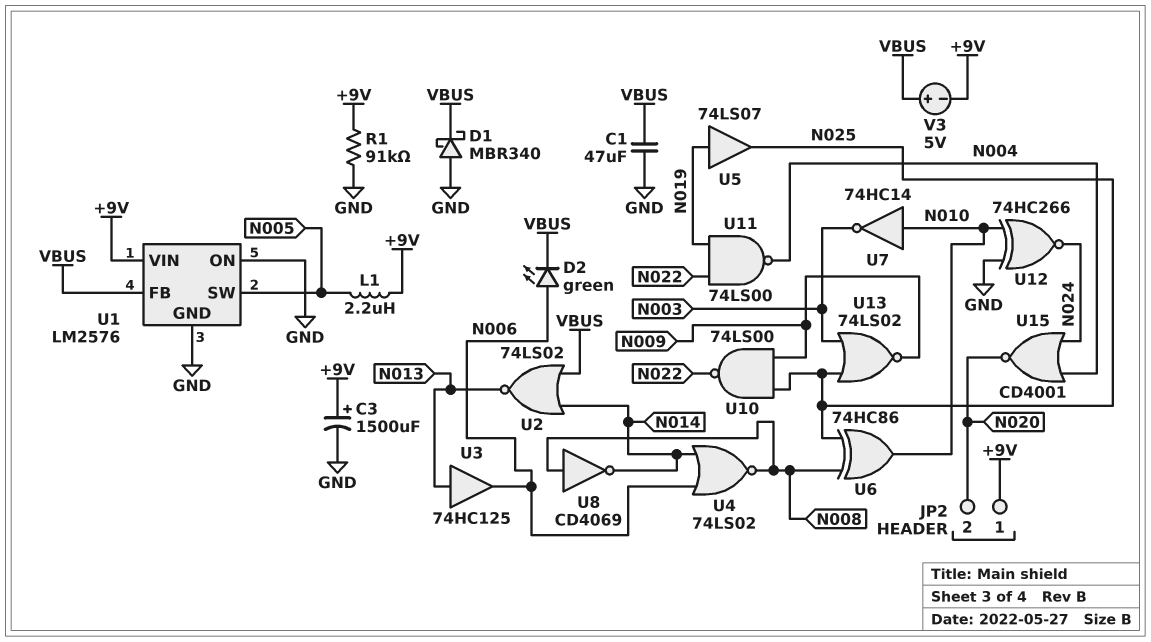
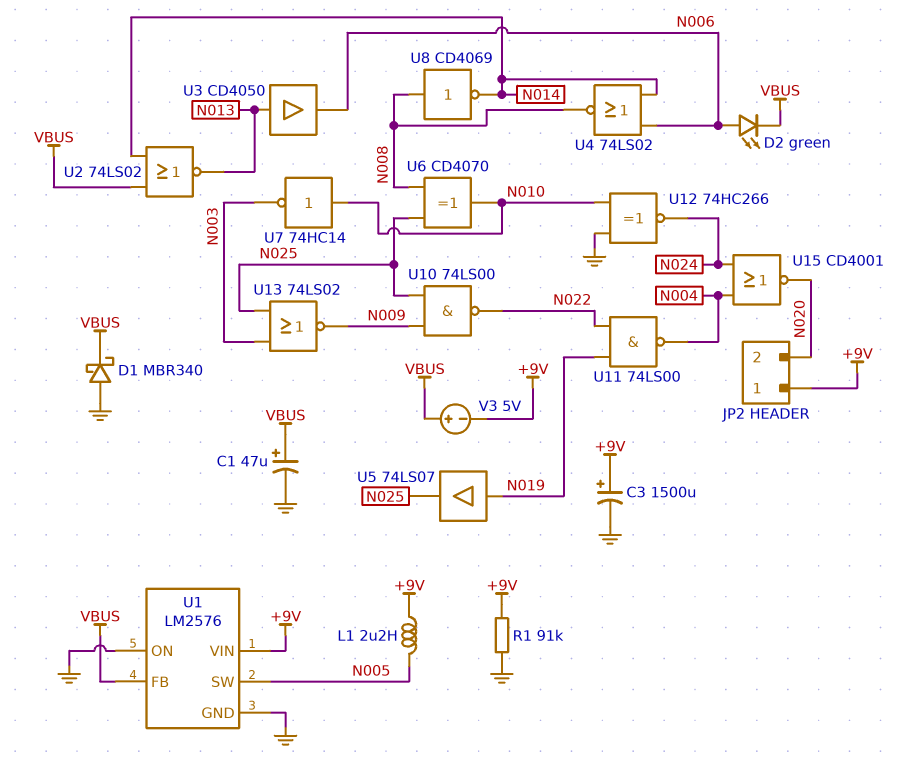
C1: 47uF (GND, VBUS) -> 47uF (plus VBUS, minus GND)
U3: buffer 74HC125 (in N013, out N006) -> buffer CD4050 (in N013, out N006)
U6: XOR 74HC86 (in N008, in N025, out N010) -> XOR CD4070 (in N008, in N025, out N010)

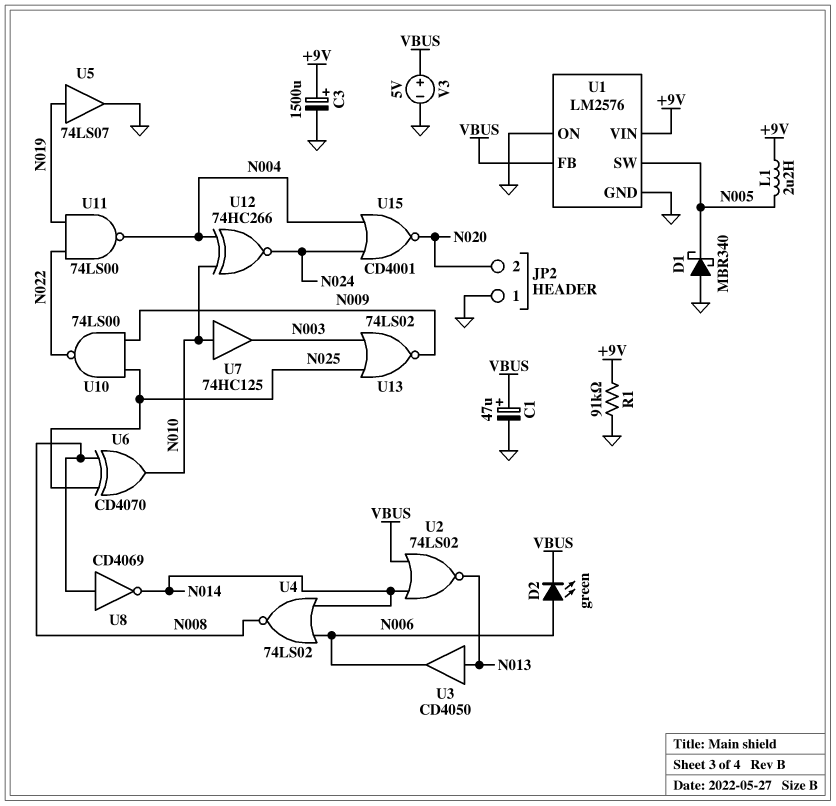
D1: schottky MBR340 (A GND, K VBUS) -> schottky MBR340 (A GND, K N005)
JP2 pin 1: +9V -> GND
U5: buffer 74LS07 (in N019, out N025) -> buffer 74LS07 (in N019, out GND)
U7: NOT 74HC14 (in N010, out N003) -> buffer 74HC125 (in N010, out N003)
U12: XNOR 74HC266 (in GND, in N010, out N024) -> XNOR 74HC266 (in N004, in N010, out N024)
V3: 5V (plus VBUS, minus +9V) -> 5V (plus VBUS, minus GND)

